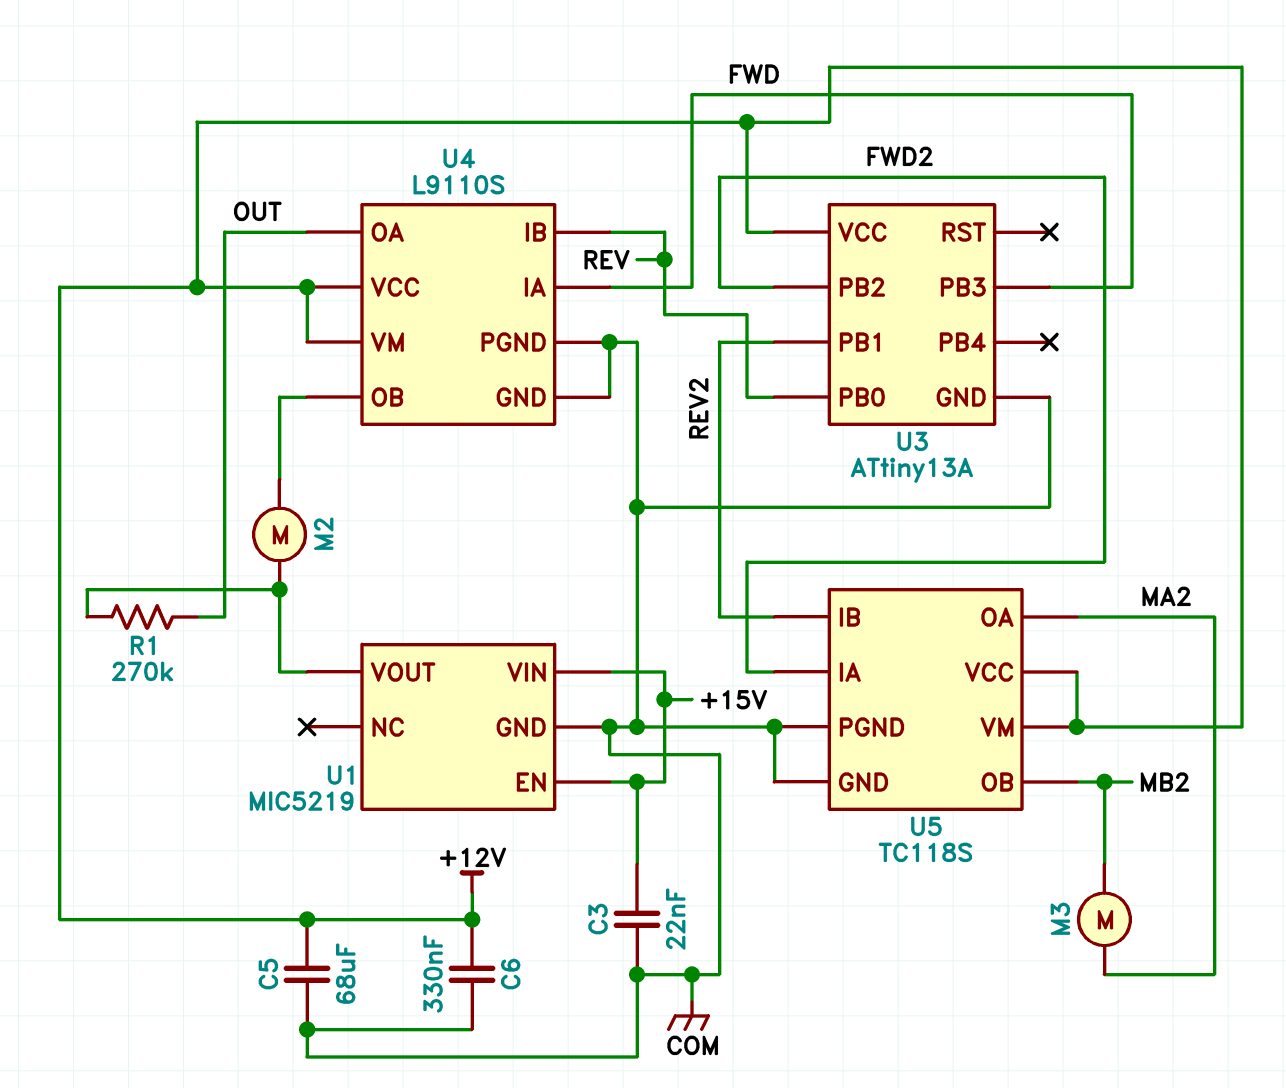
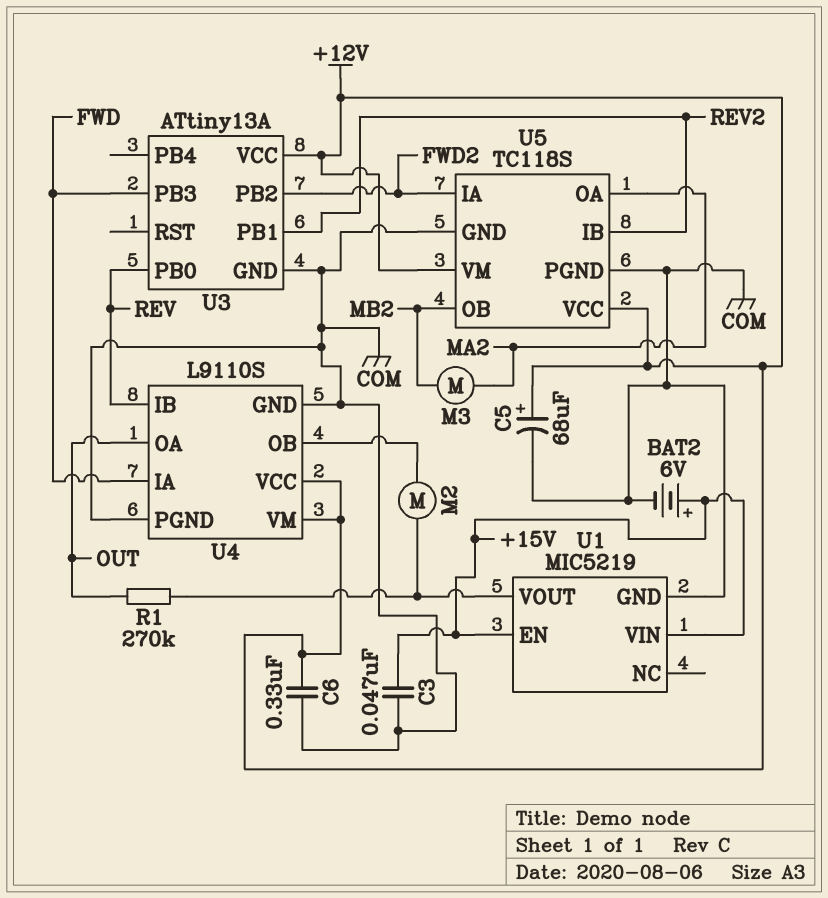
BAT2: none -> 6V (plus +15V, minus COM)
C3: 22nF (+15V, COM) -> 47nF (+15V, COM)
C5: 68uF (+12V, COM) -> 68uF (plus +12V, minus COM)

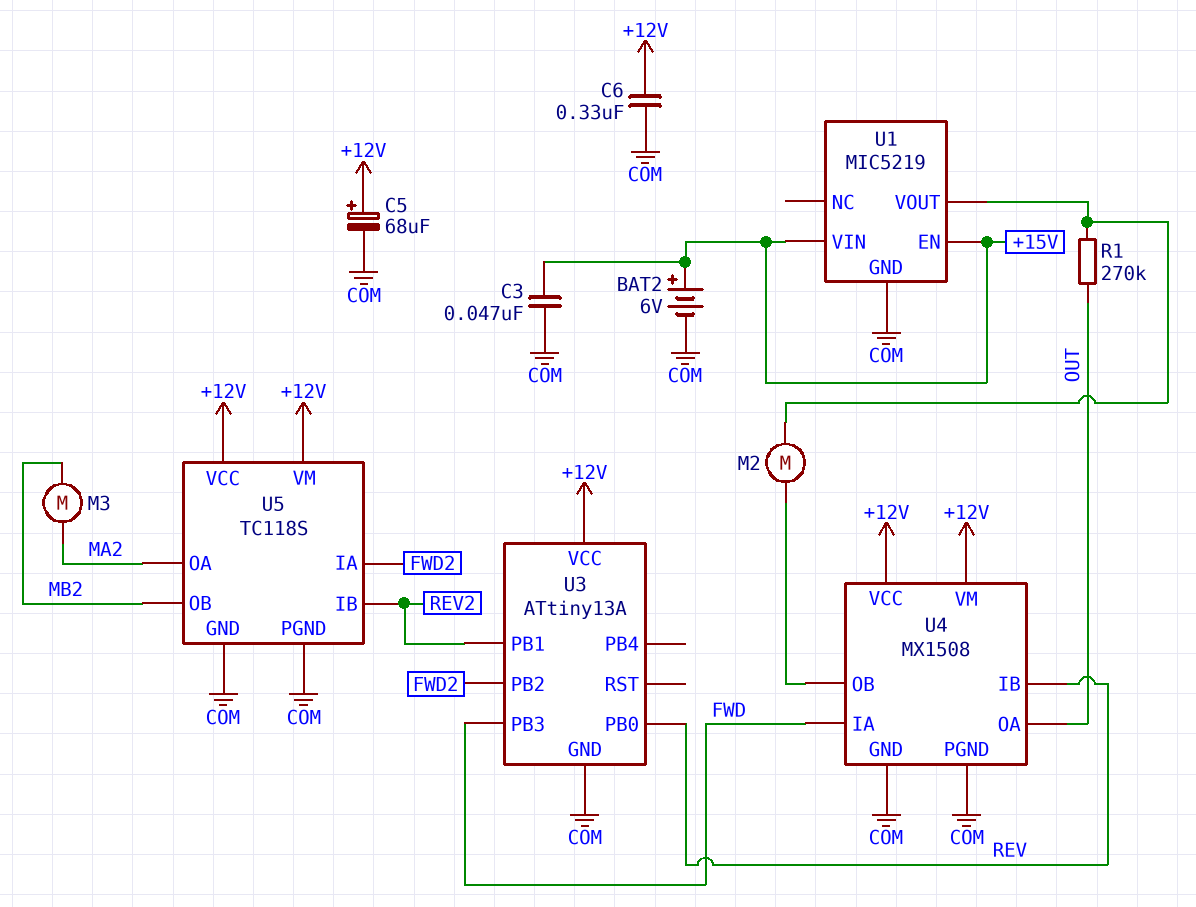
U4: L9110S -> MX1508

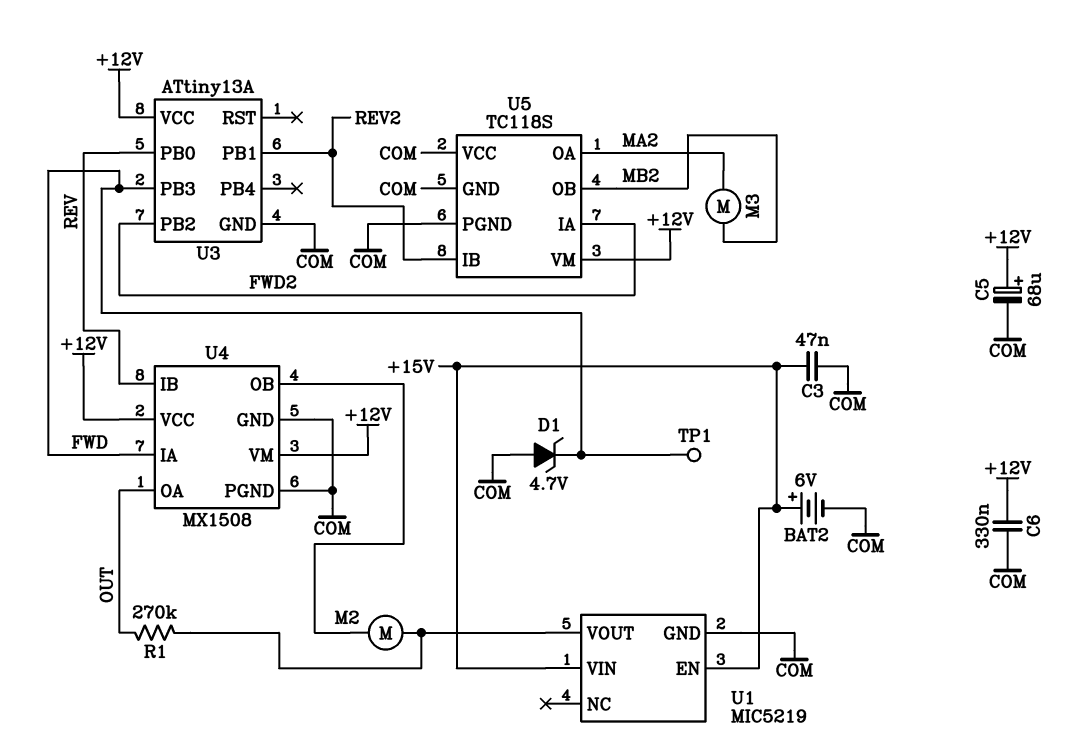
D1: none -> zener 4.7V (A COM, K FWD)
TP1: none -> test point (FWD)
U5 pin VCC: +12V -> COM

